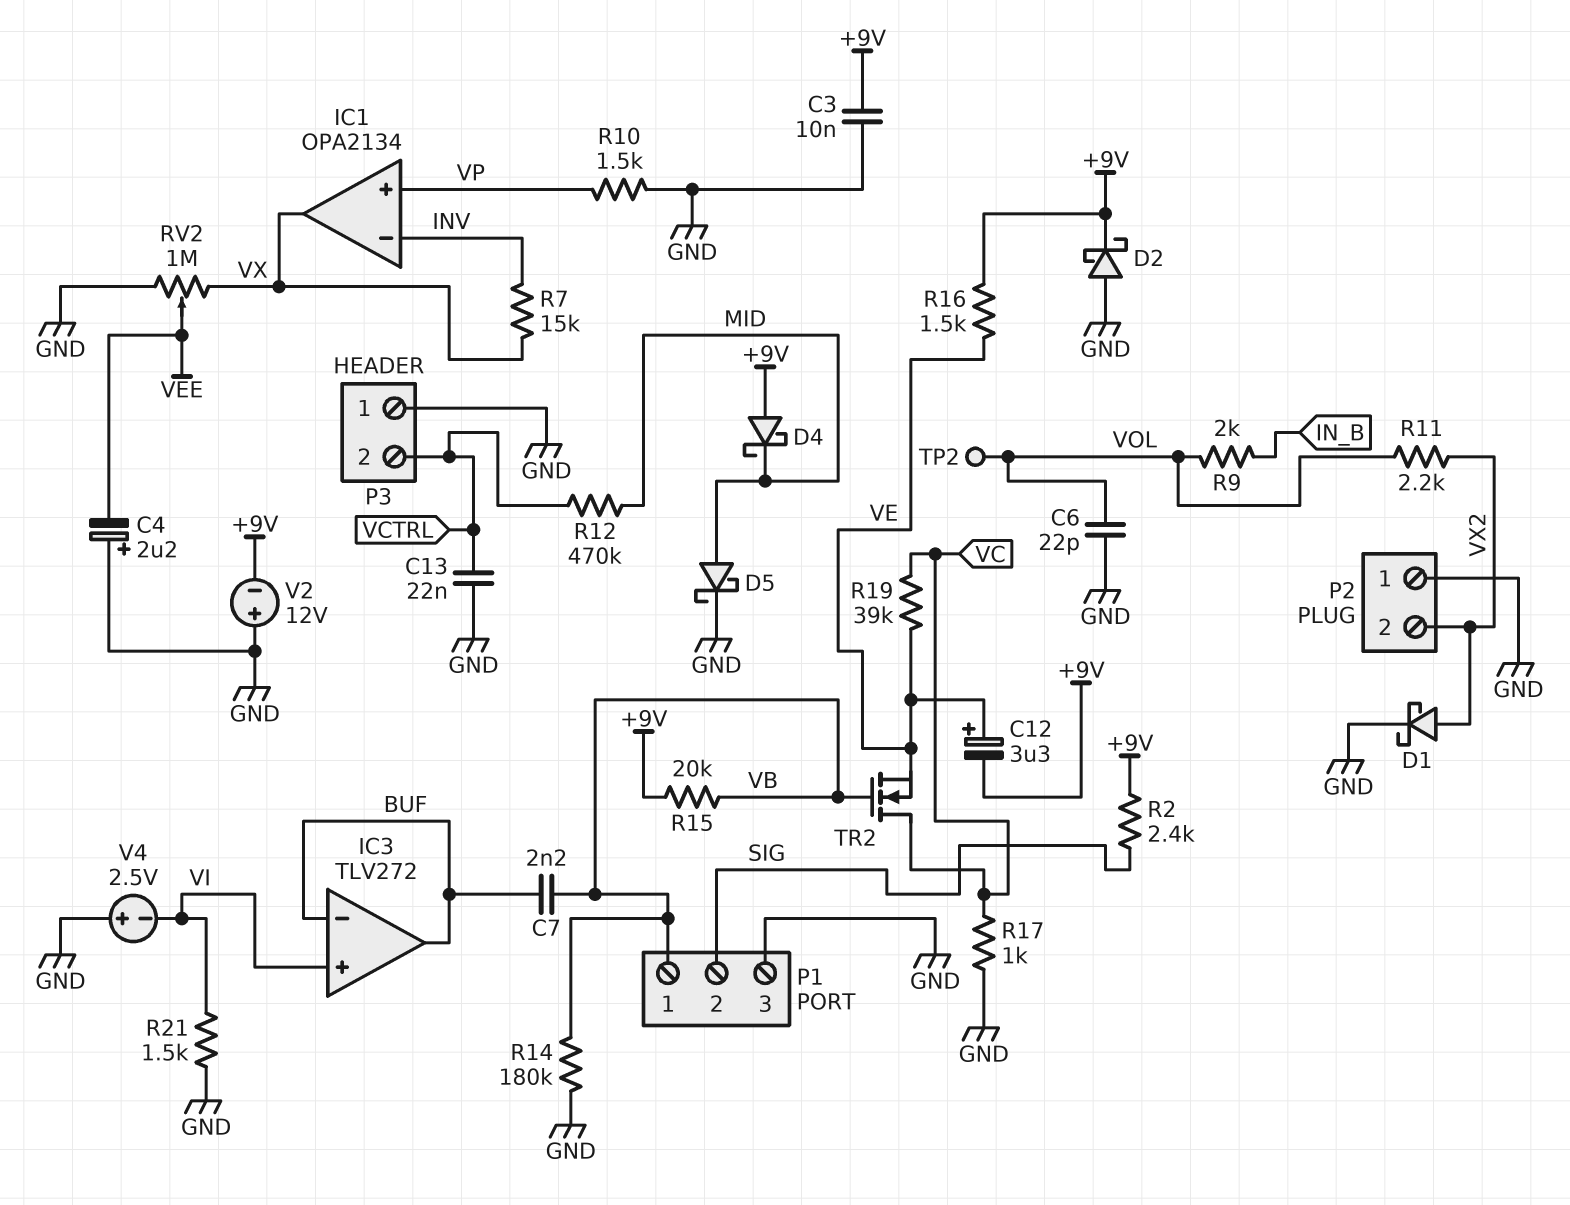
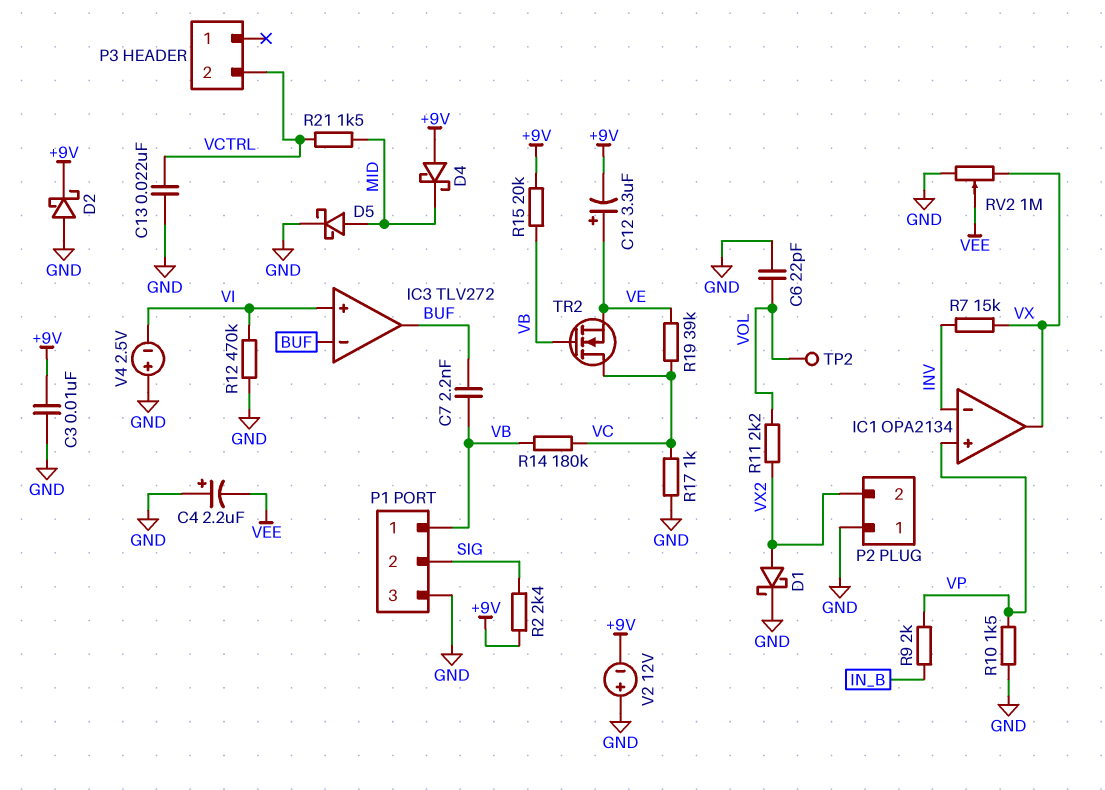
P3 pin 1: GND -> none
R9: 2k (IN_B, VOL) -> 2k (IN_B, VP)
R12: 470k (MID, VCTRL) -> 470k (GND, VI)
R14: 180k (GND, VB) -> 180k (VB, VC)
R16: 1.5k (+9V, VE) -> none
R21: 1.5k (GND, VI) -> 1.5k (MID, VCTRL)

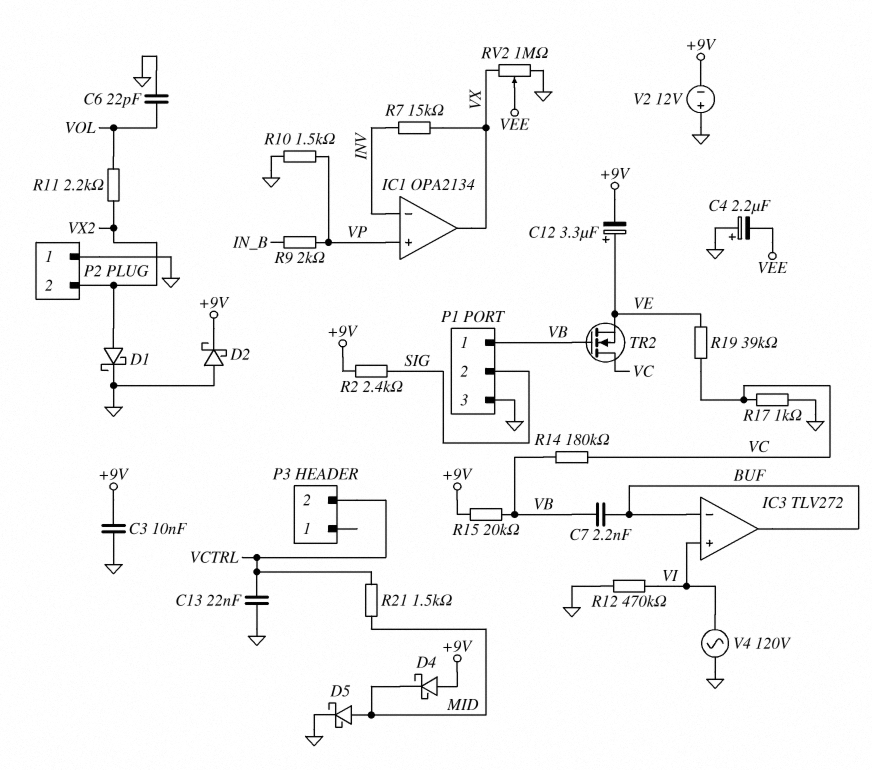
TP2: test point (VOL) -> none
V4: 2.5V (plus GND, minus VI) -> AC 120V (GND, VI)

